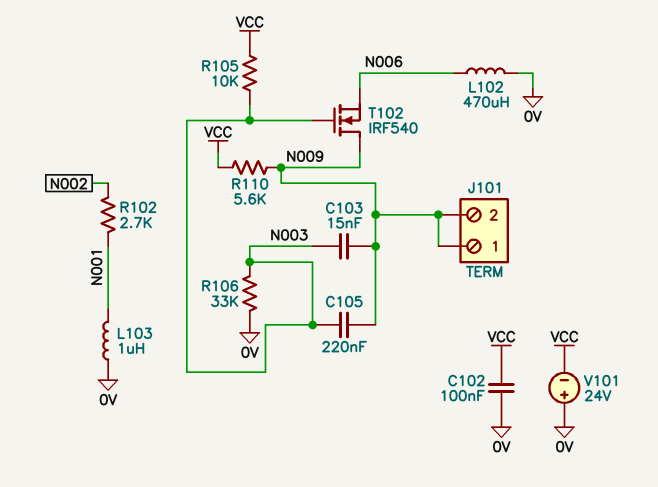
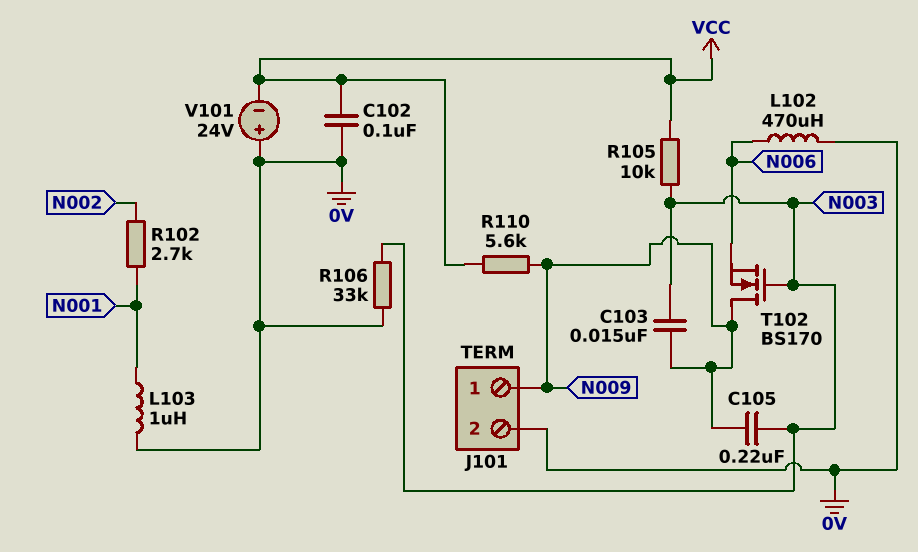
J101 pin 2: N009 -> 0V
T102: NMOS IRF540 (G N003, D N009, S N006) -> NMOS BS170 (G N003, D N009, S N006)

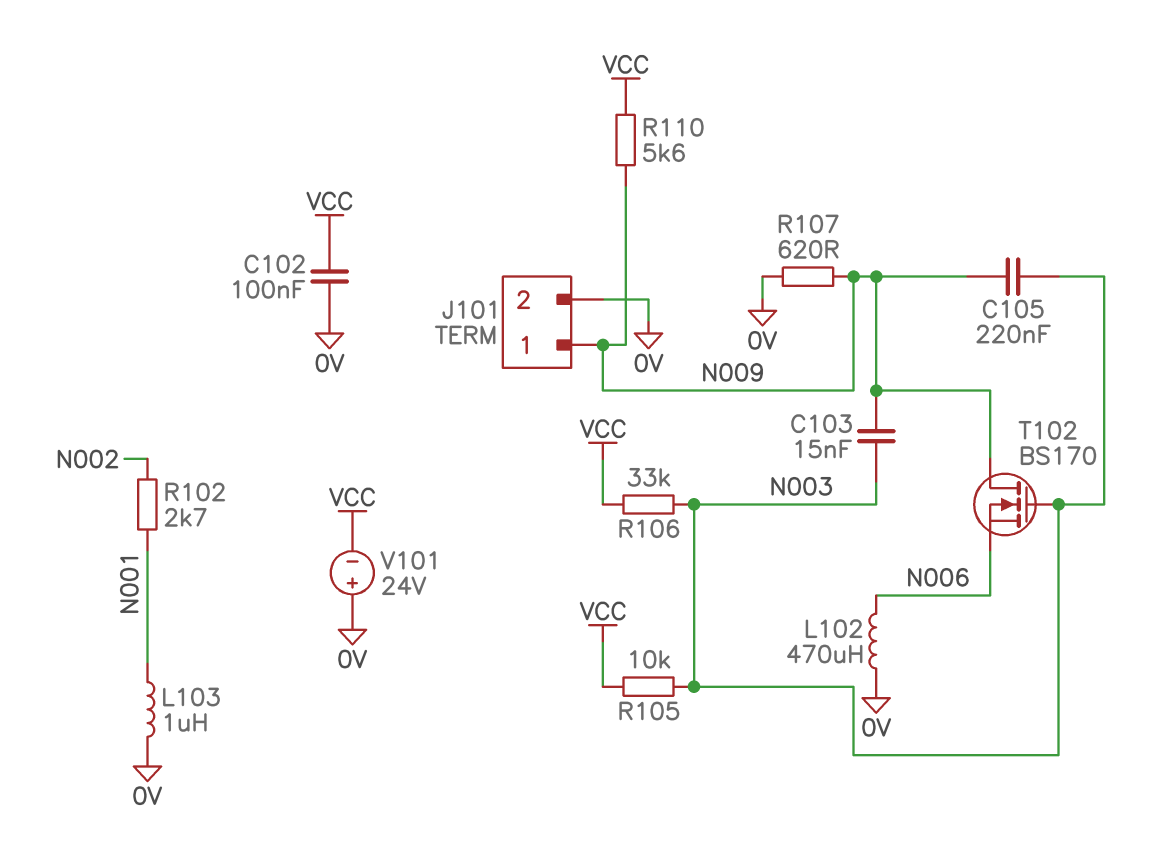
R106: 33k (0V, N003) -> 33k (N003, VCC)
R107: none -> 620 (0V, N009)

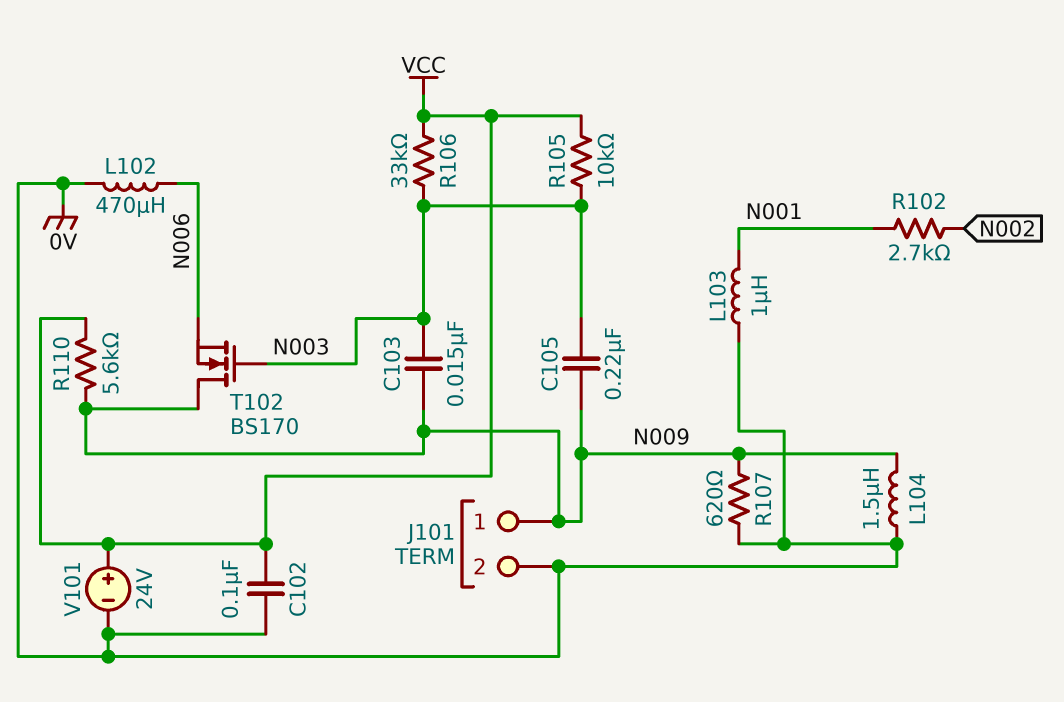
L104: none -> 1.5uH (0V, N009)
V101: 24V (plus 0V, minus VCC) -> 24V (plus VCC, minus 0V)

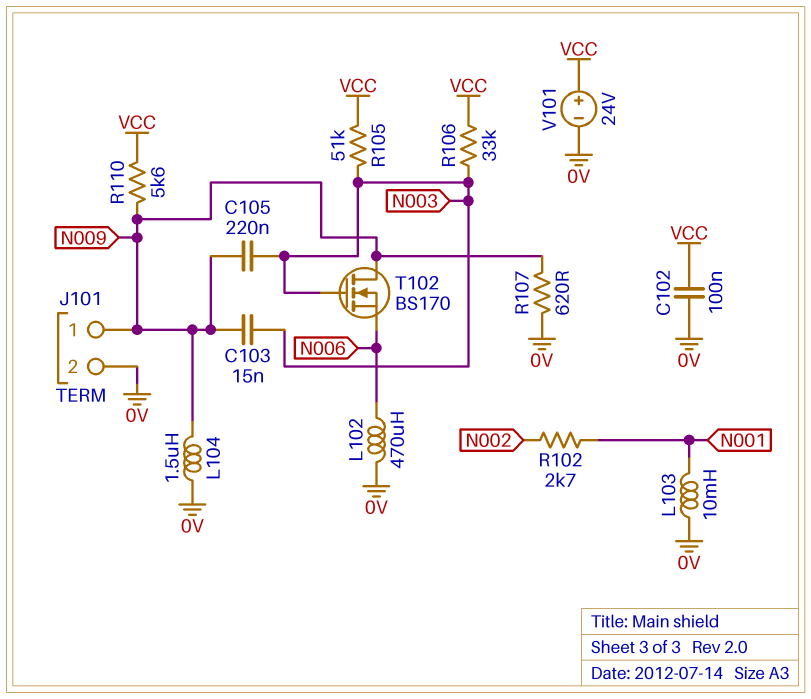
L103: 1uH (0V, N001) -> 10mH (0V, N001)
R105: 10k (N003, VCC) -> 51k (N003, VCC)

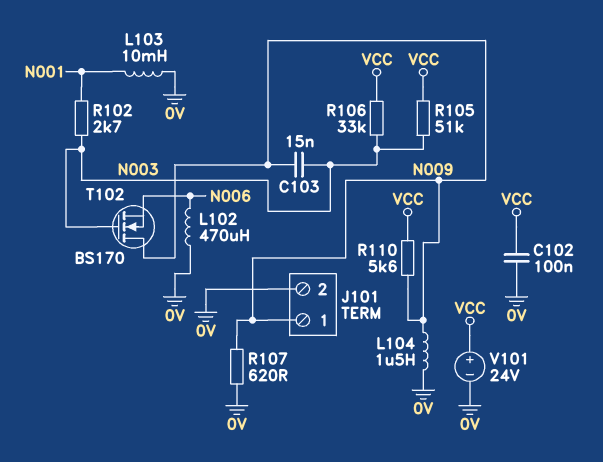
C105: 220nF (N003, N009) -> none
R102: 2.7k (N001, N002) -> 2.7k (N001, N003)

